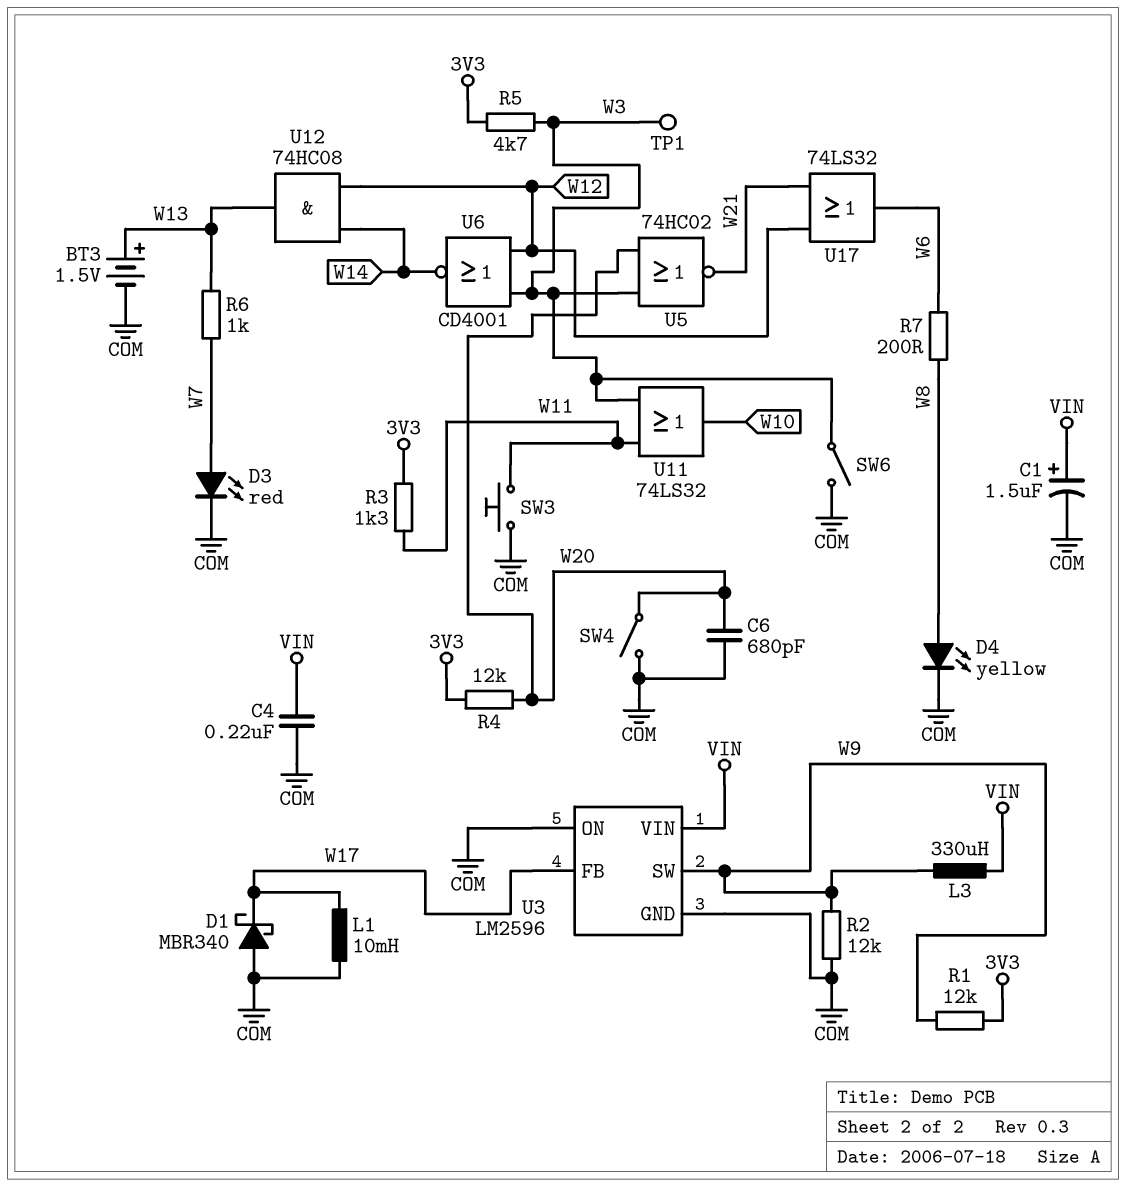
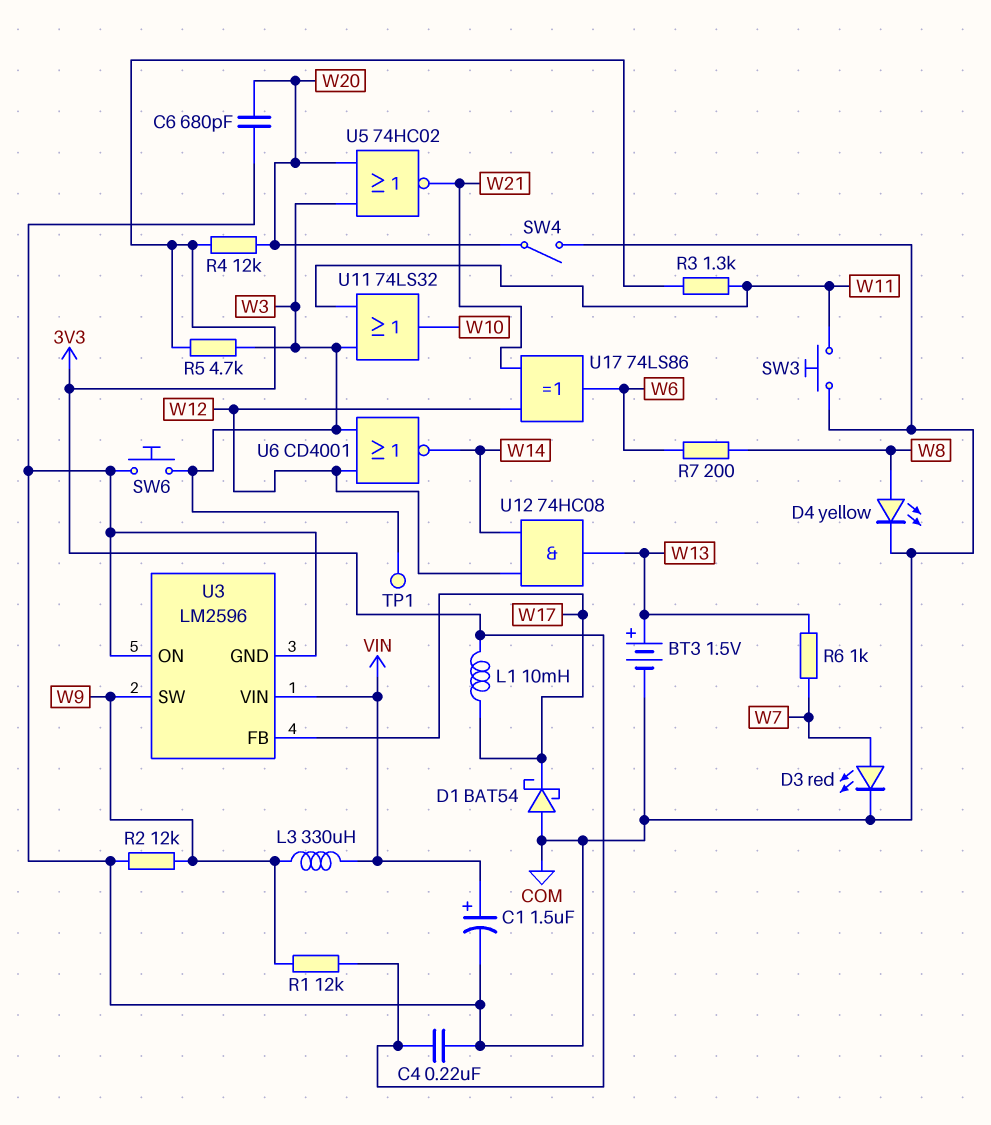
C4: 220nF (COM, VIN) -> 220nF (3V3, COM)
D1: schottky MBR340 (A COM, K W17) -> schottky BAT54 (A COM, K W17)
L1: 10mH (COM, W17) -> 10mH (3V3, W17)
SW6: switch (COM, W3) -> button (COM, W3)
U17: OR 74LS32 (in W12, in W21, out W6) -> XOR 74LS86 (in W12, in W21, out W6)

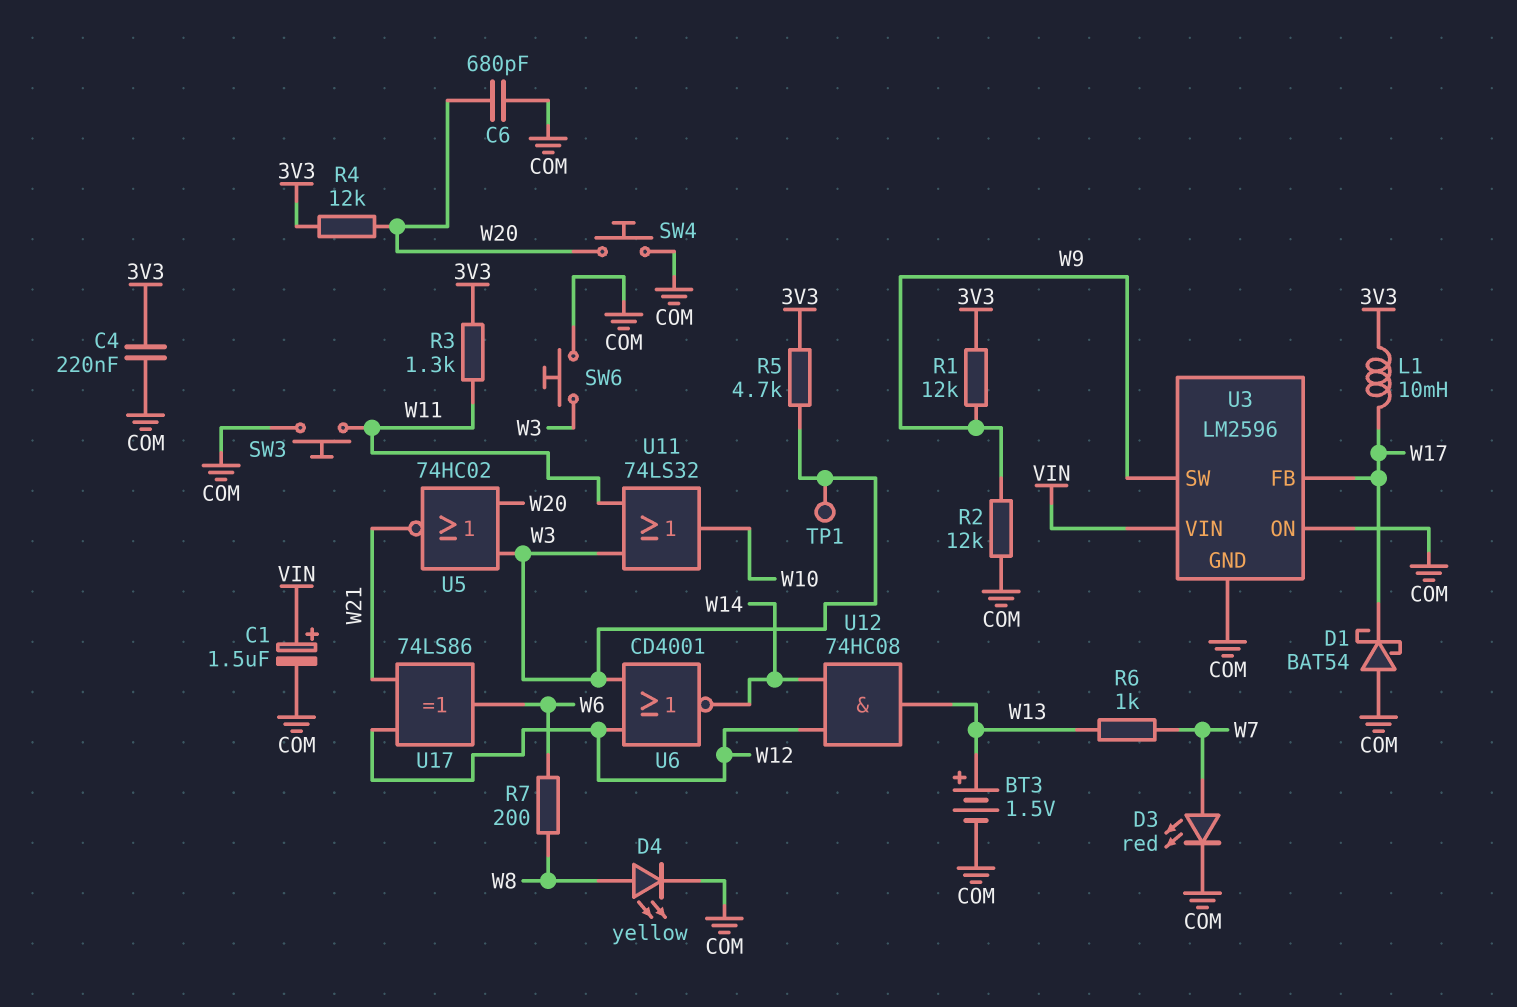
L3: 330uH (VIN, W9) -> none
SW4: switch (COM, W20) -> button (COM, W20)

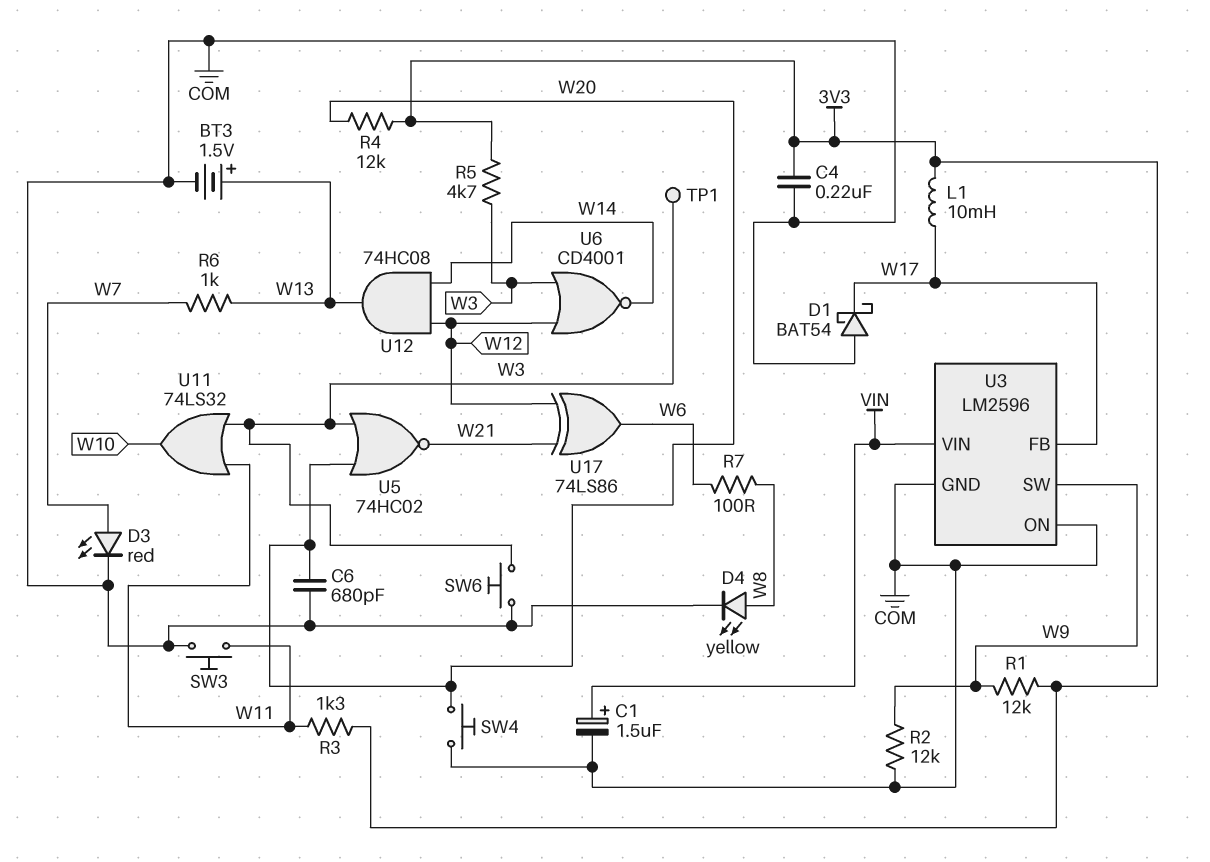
R7: 200 (W6, W8) -> 100 (W6, W8)

